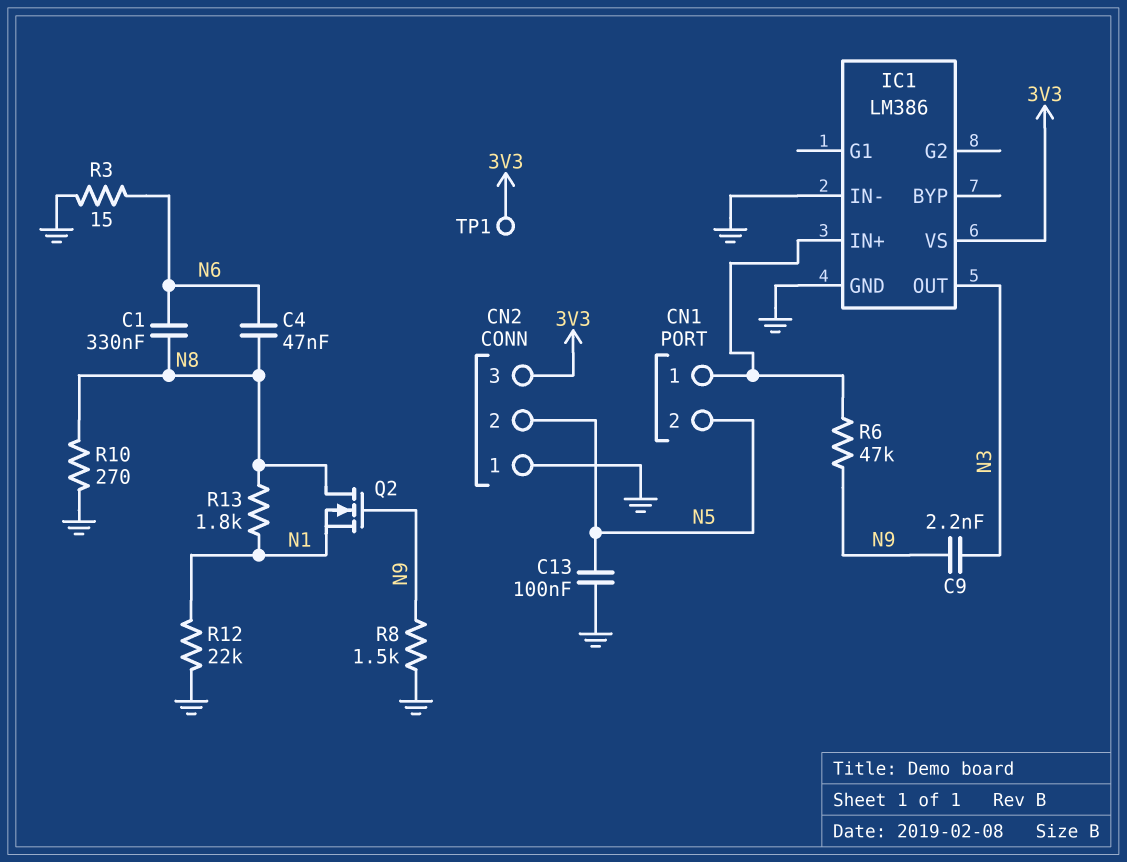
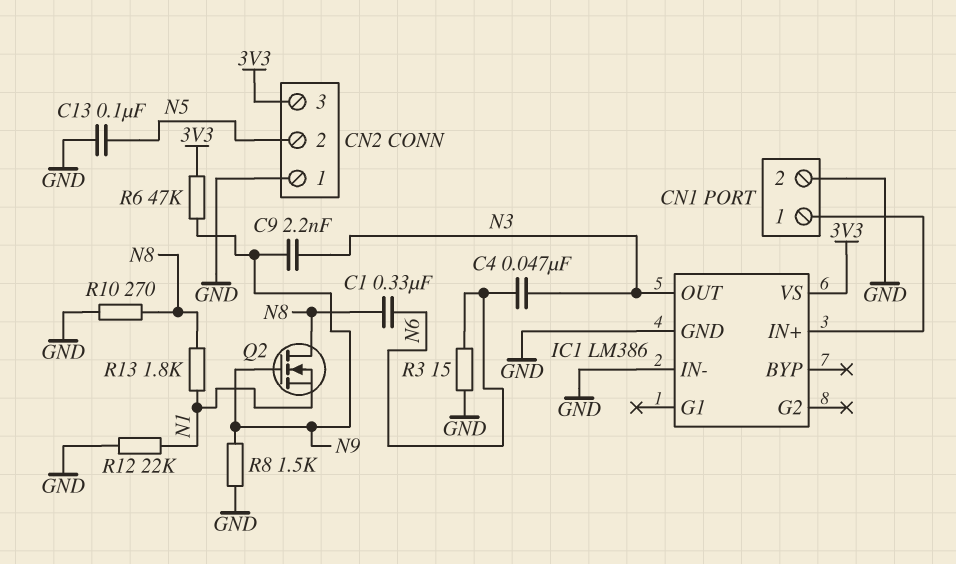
C4: 47nF (N6, N8) -> 47nF (N3, N6)
CN1 pin 2: N5 -> GND
R6: 47k (CN1/1, N9) -> 47k (3V3, N9)
TP1: test point (3V3) -> none

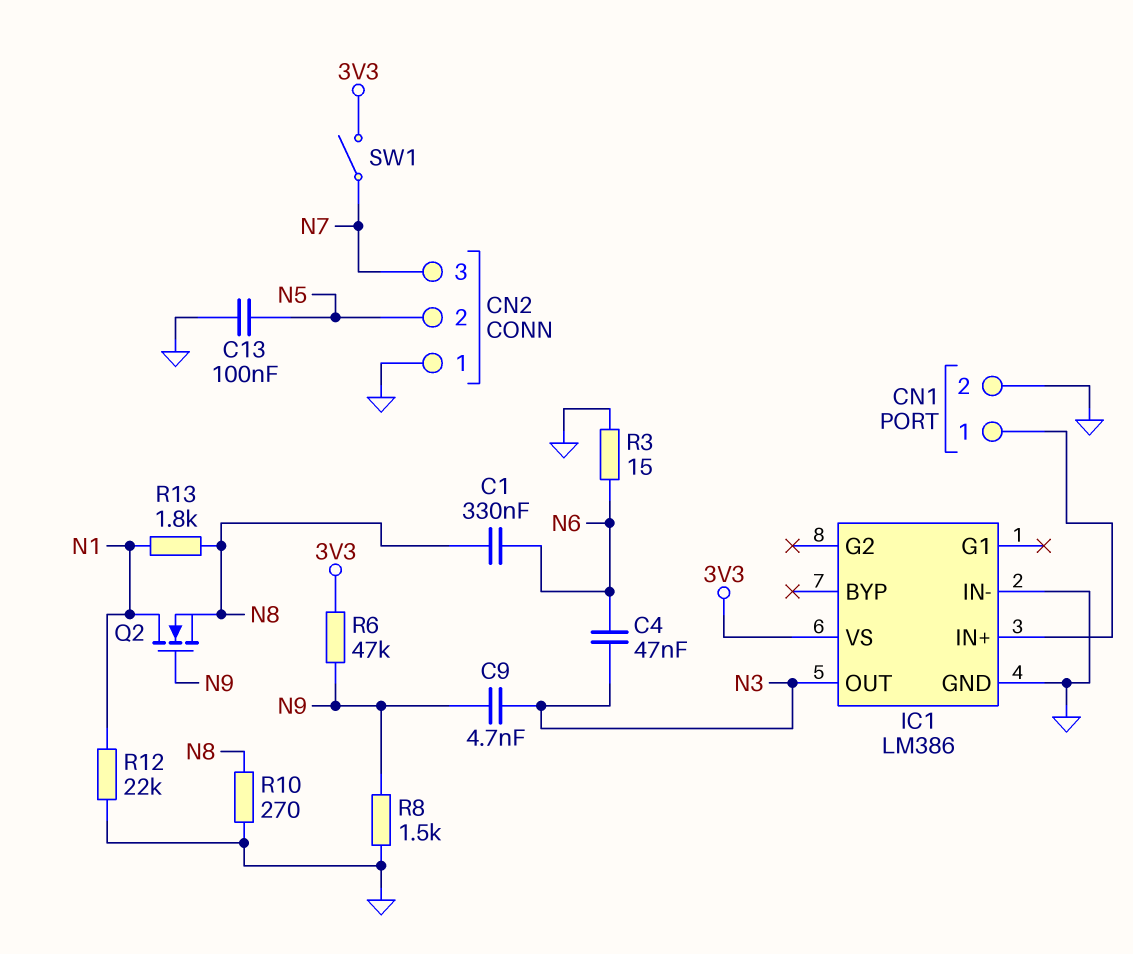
C9: 2.2nF (N3, N9) -> 4.7nF (N3, N9)
CN2 pin 3: 3V3 -> N7
Q2: NMOS (G N9, D N8, S N1) -> NMOS (G N9, D N1, S N8)
SW1: none -> switch (3V3, N7)

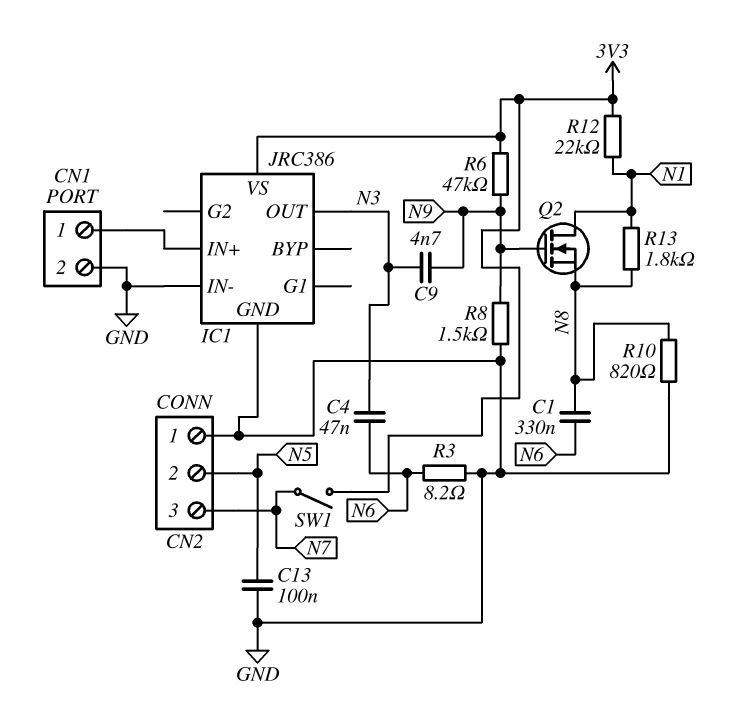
IC1: LM386 -> JRC386
R3: 15 (GND, N6) -> 8.2 (GND, N6)
R10: 270 (GND, N8) -> 820 (GND, N8)
R12: 22k (GND, N1) -> 22k (3V3, N1)

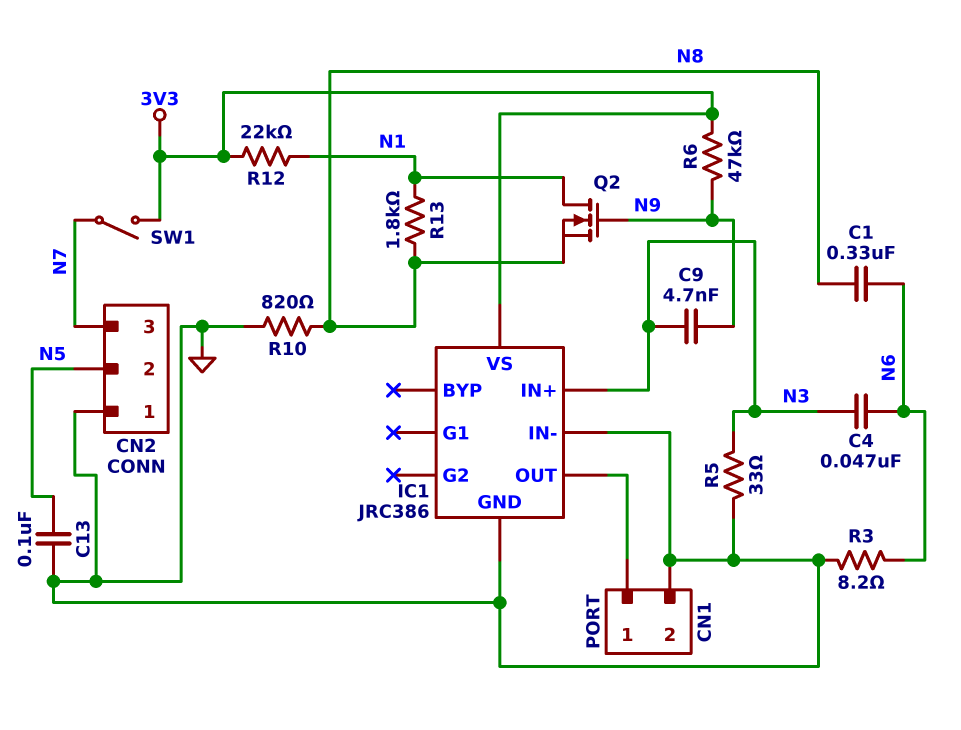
IC1 pin IN+: CN1/1 -> N3
IC1 pin OUT: N3 -> CN1/1
R5: none -> 33 (GND, N3)
R8: 1.5k (GND, N9) -> none

